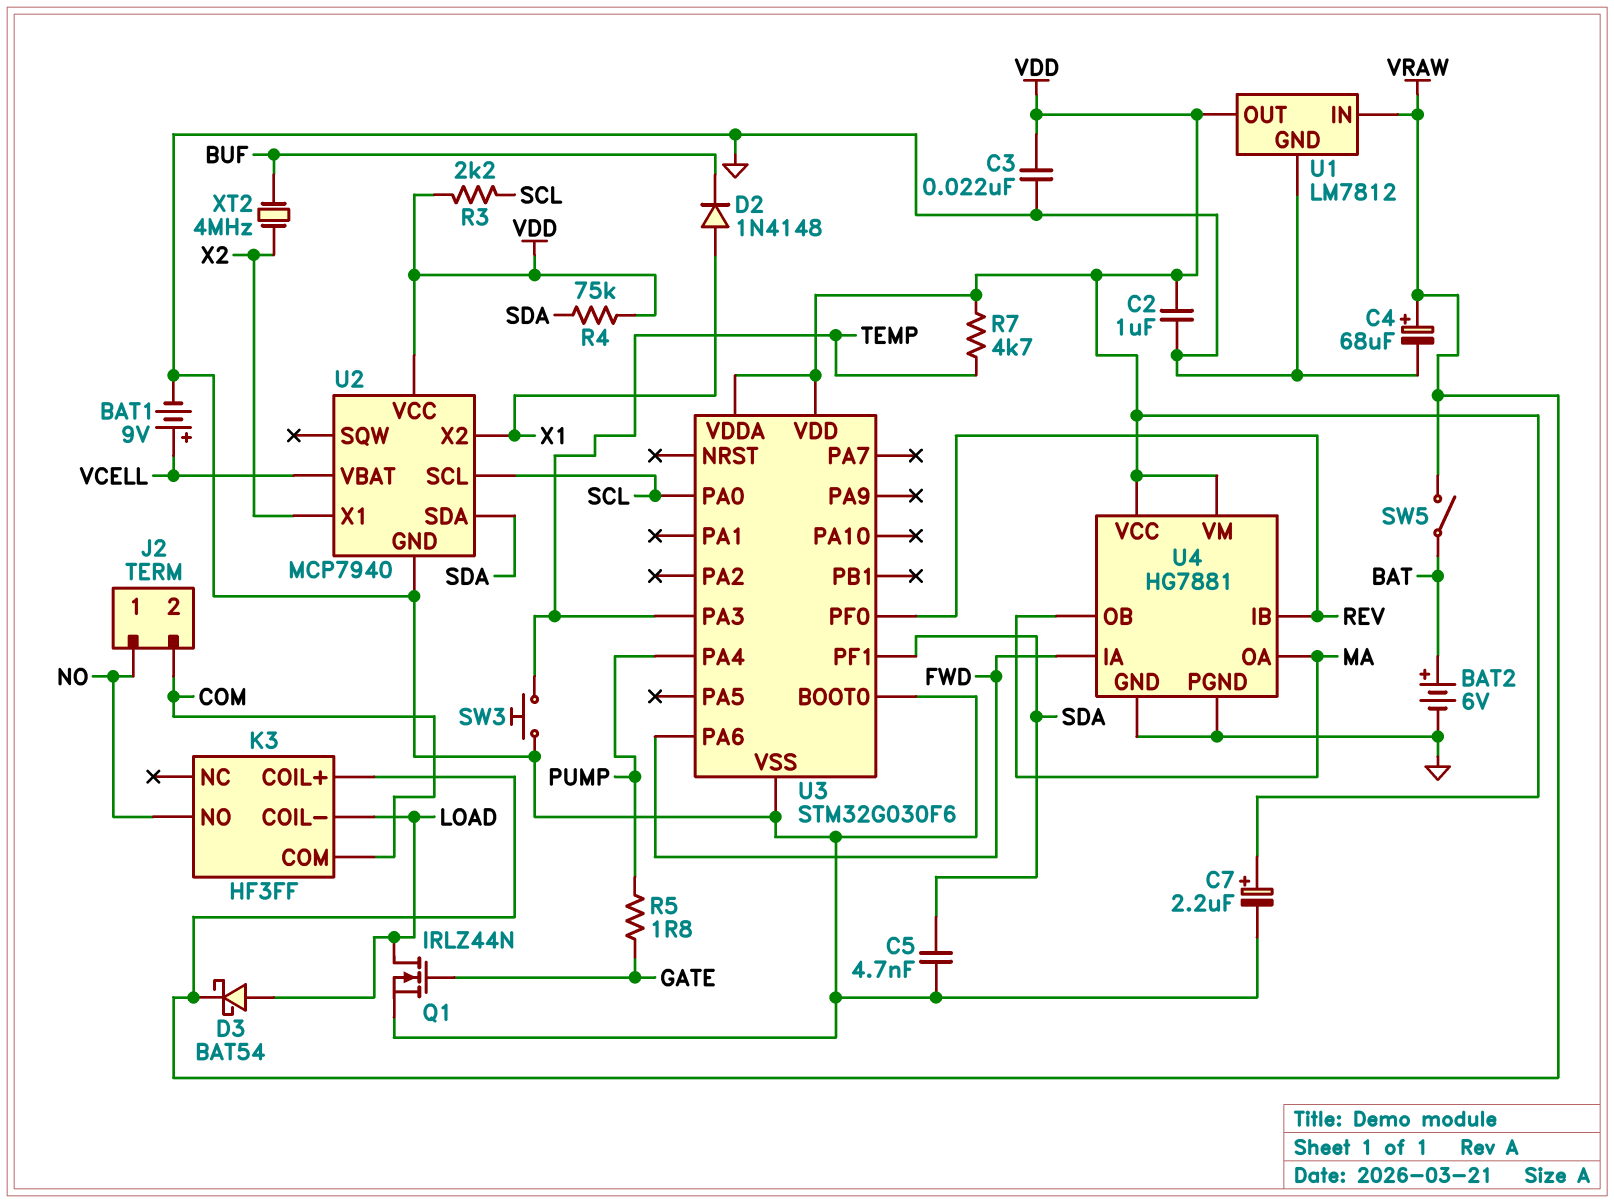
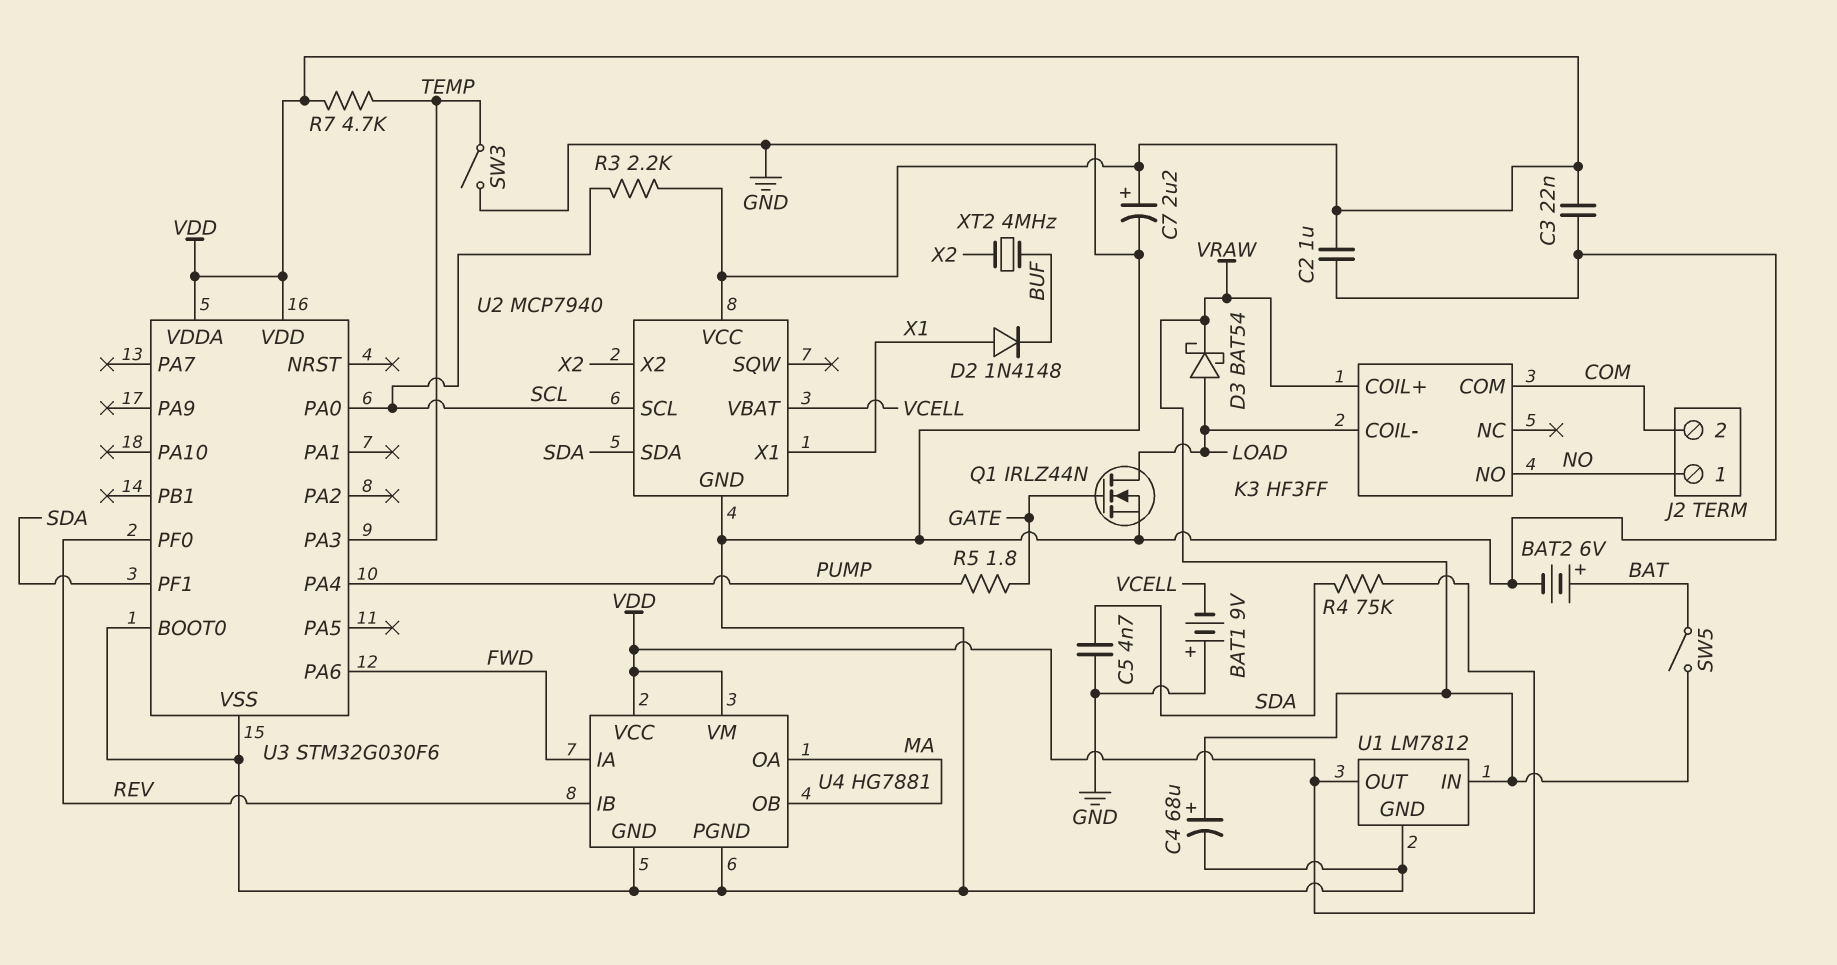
BAT1: 9V (plus VCELL, minus GND) -> 9V (plus GND, minus VCELL)
SW3: button (GND, TEMP) -> switch (GND, TEMP)
U2 pin X1: X2 -> X1
U2 pin X2: X1 -> X2

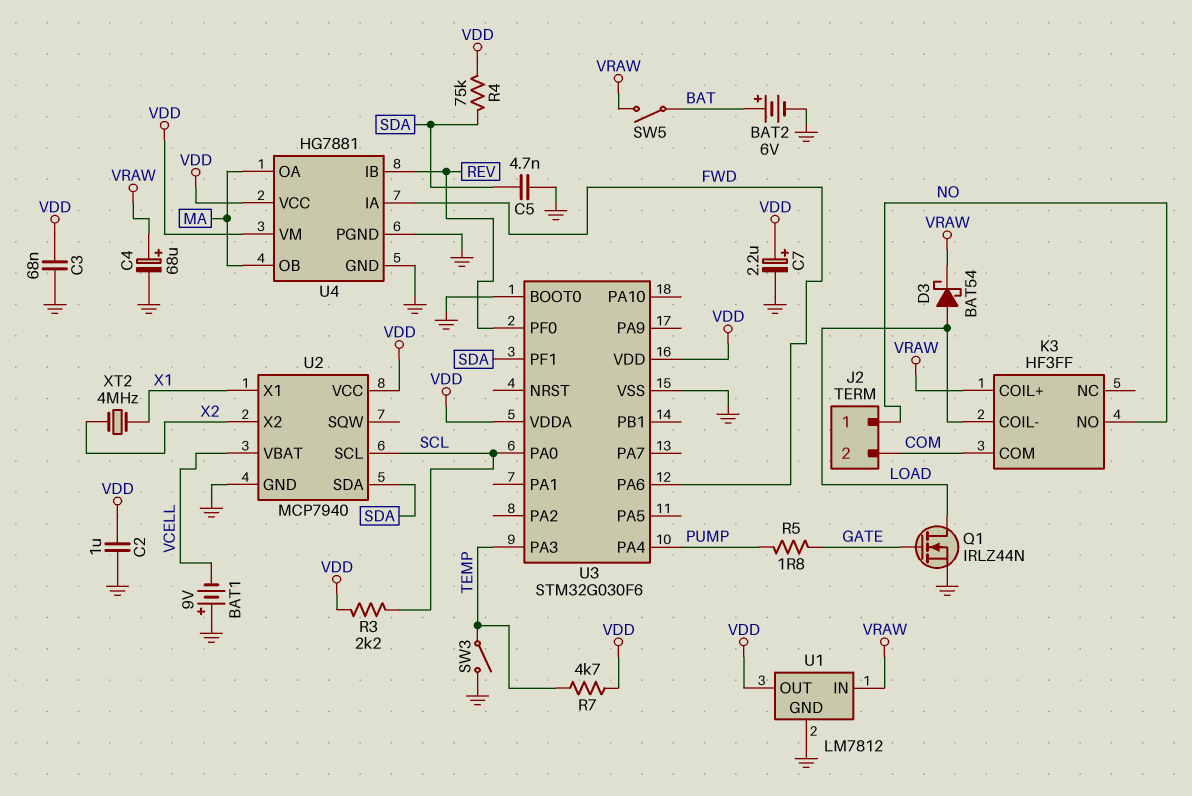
C3: 22nF (GND, VDD) -> 68nF (GND, VDD)
D2: diode 1N4148 (A X1, K BUF) -> none
XT2: 4MHz (BUF, X2) -> 4MHz (X1, X2)

